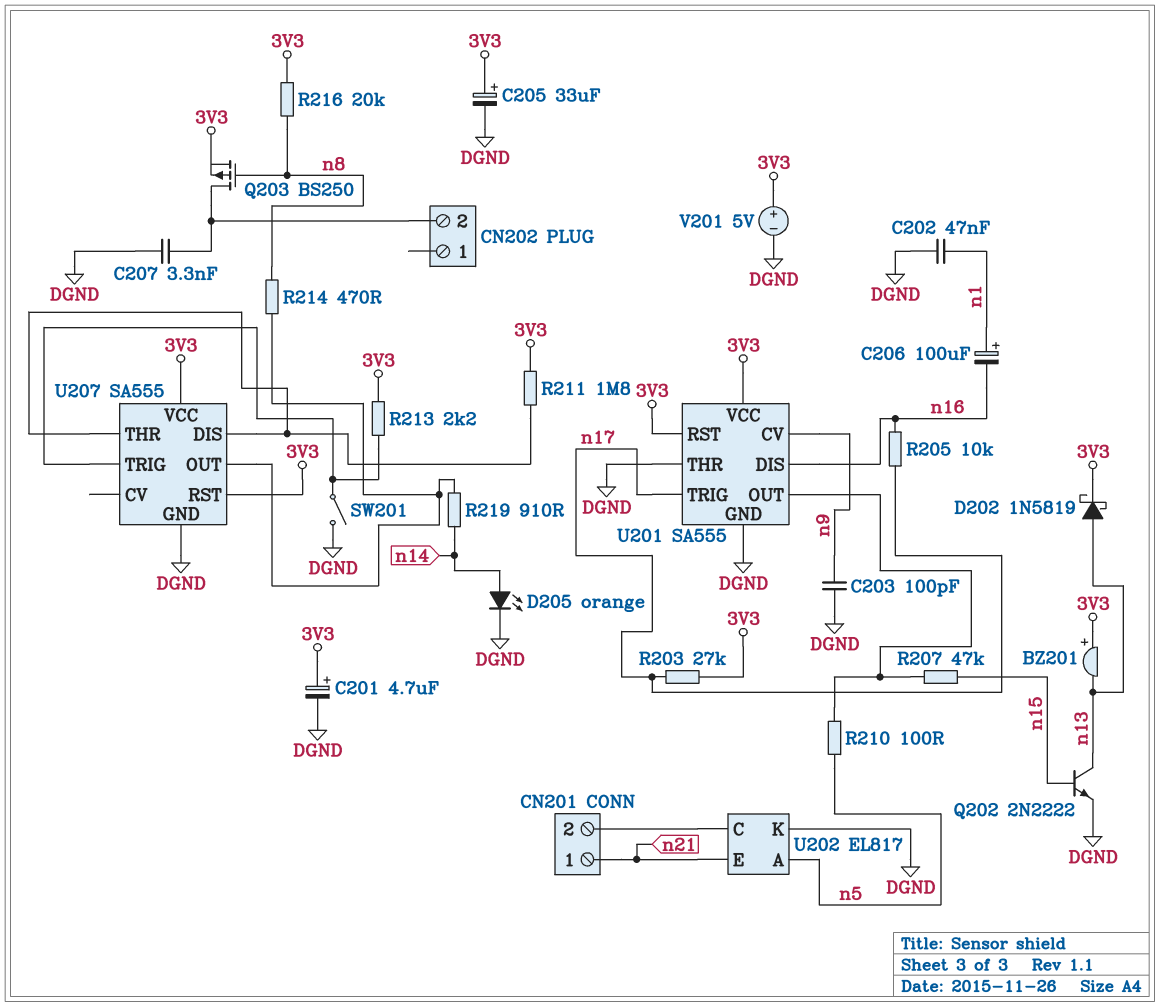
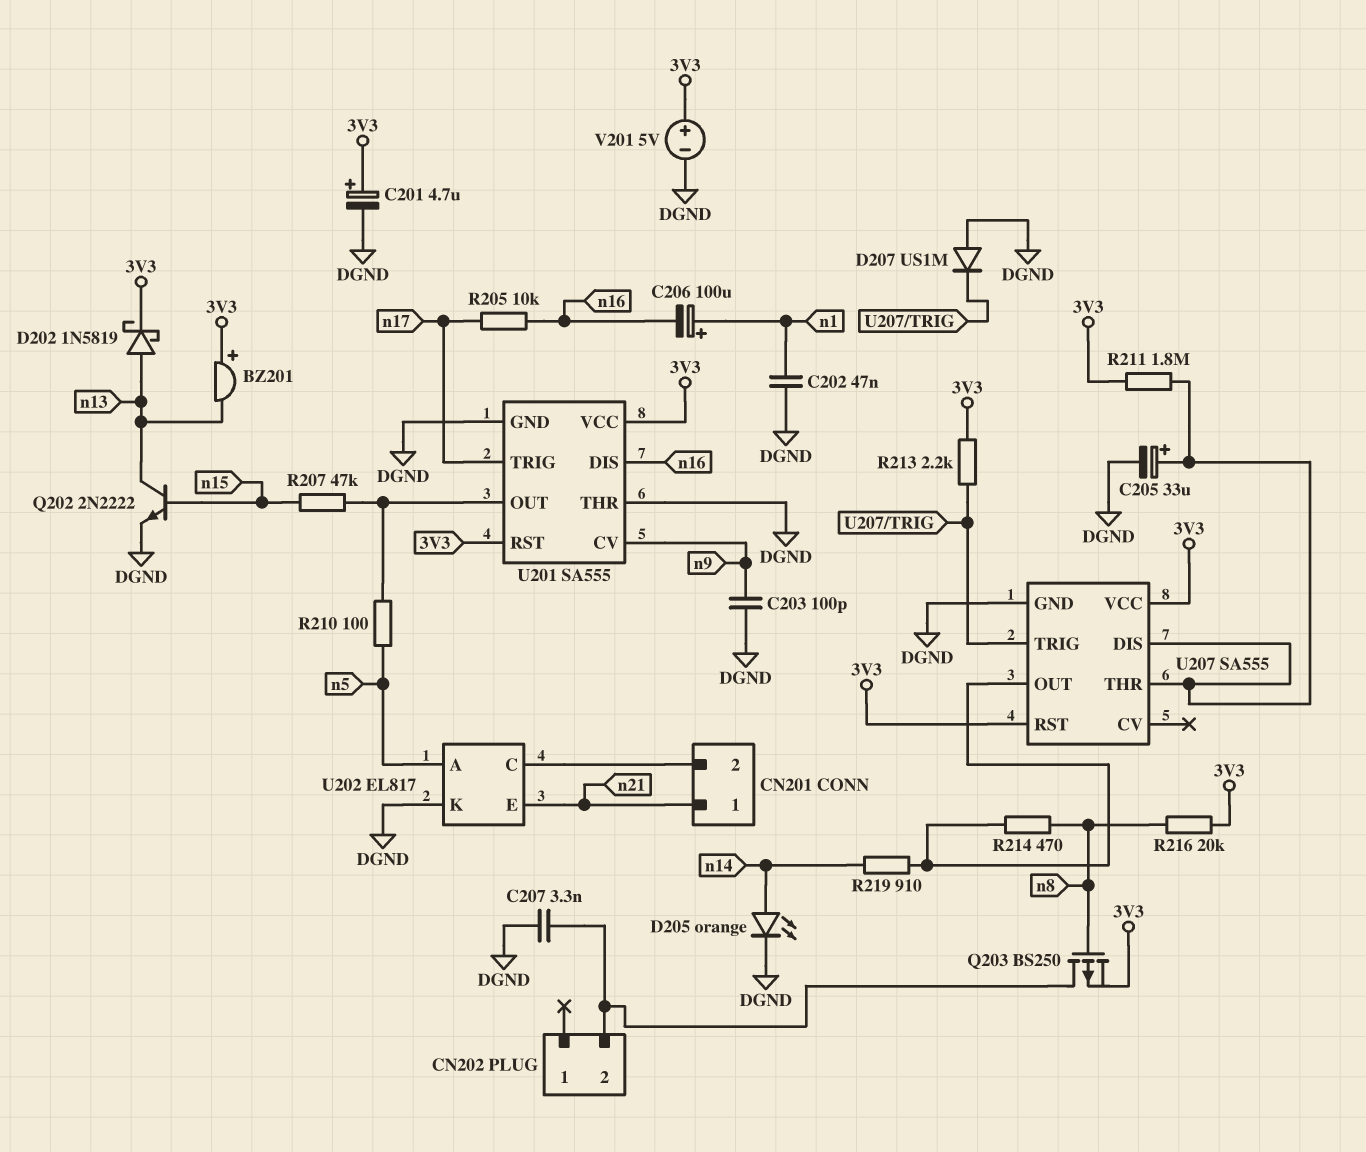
C205: 33uF (plus 3V3, minus DGND) -> 33uF (plus U207/DIS, minus DGND)
D207: none -> diode US1M (A DGND, K U207/TRIG)
R203: 27k (3V3, n17) -> none
SW201: switch (DGND, U207/TRIG) -> none

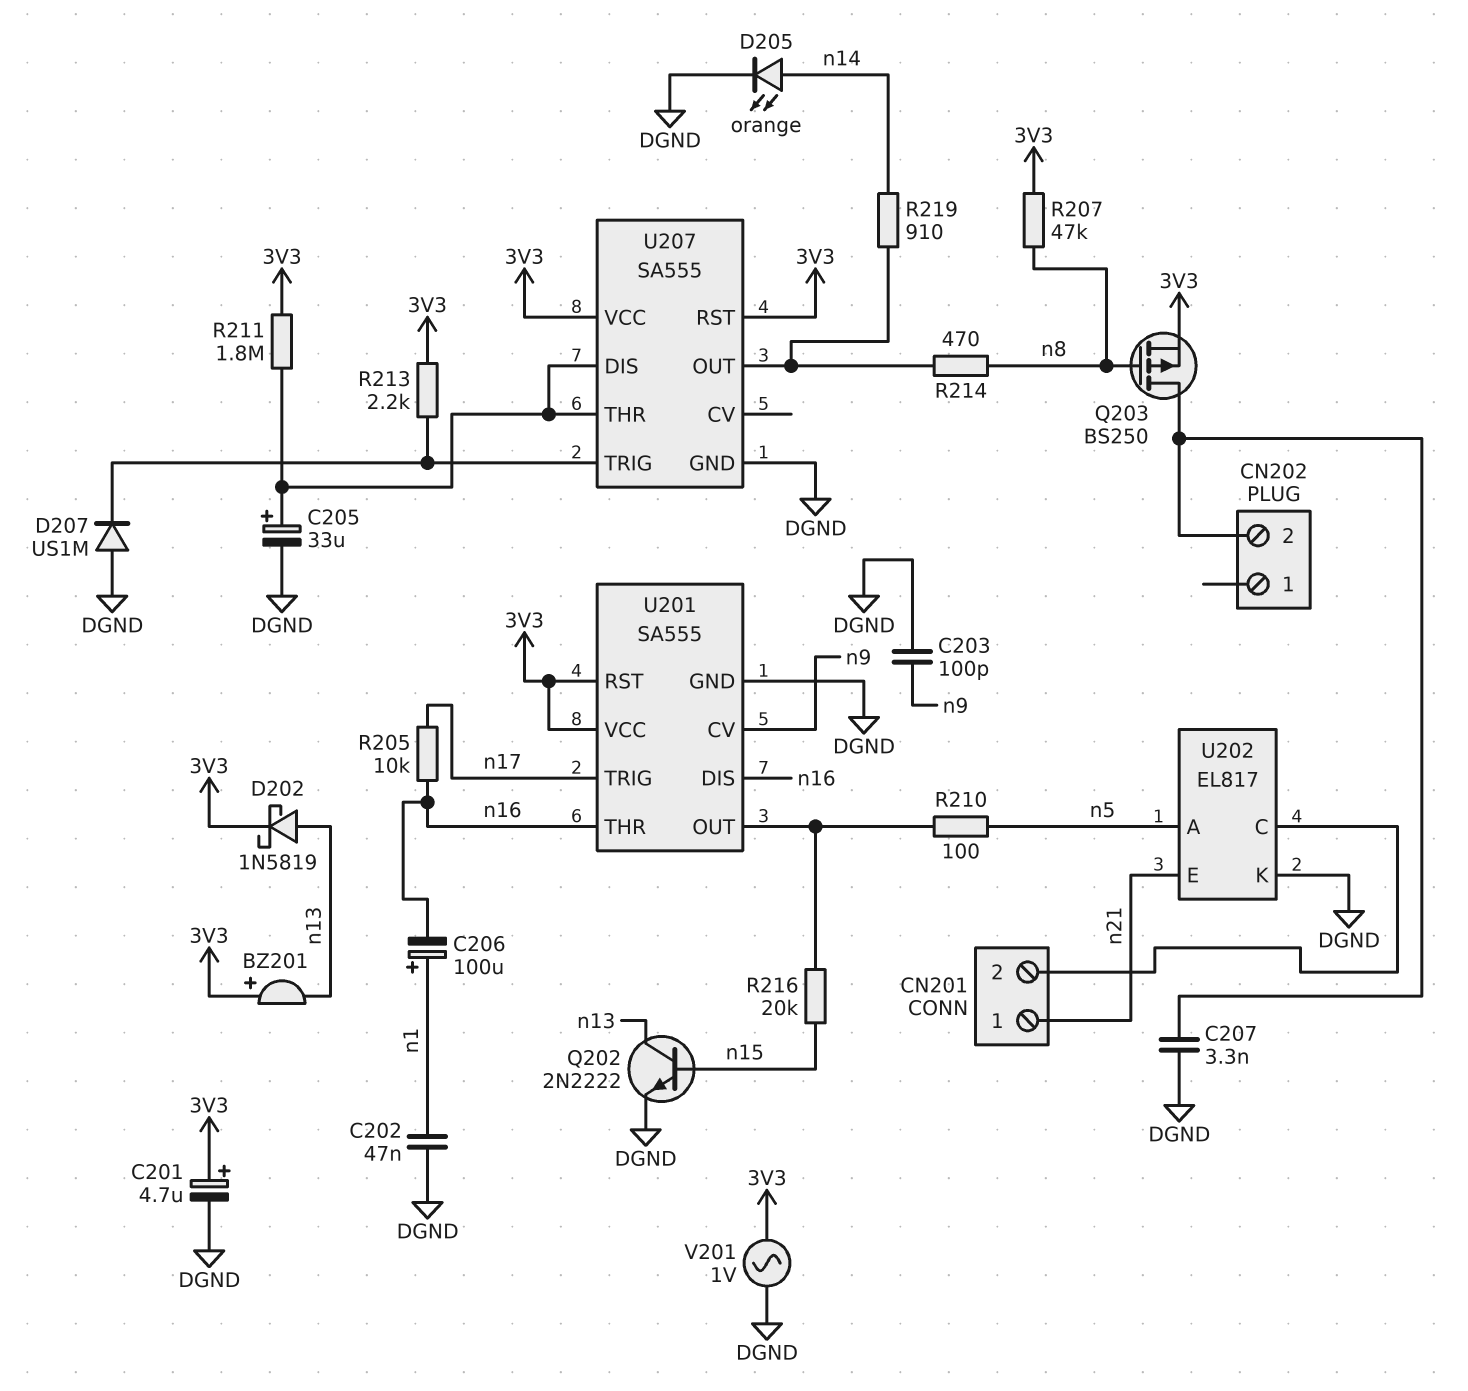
R207: 47k (U201/OUT, n15) -> 47k (3V3, n8)
R216: 20k (3V3, n8) -> 20k (U201/OUT, n15)
U201 pin THR: DGND -> n16
V201: 5V (plus 3V3, minus DGND) -> AC 1V (3V3, DGND)

